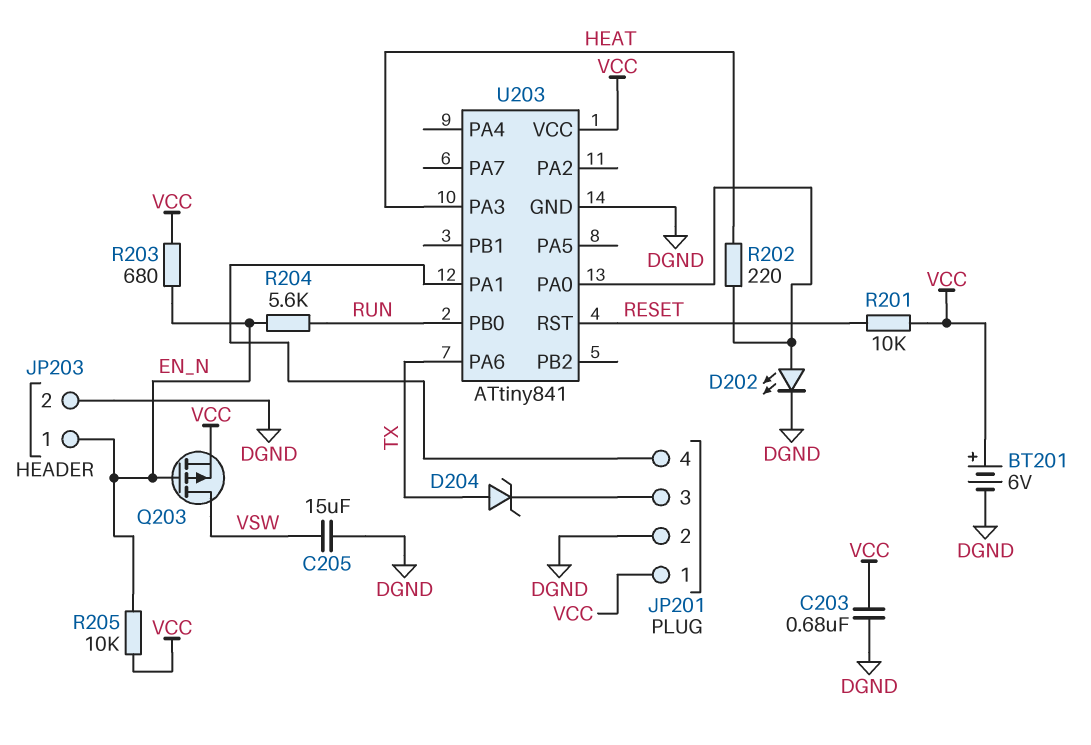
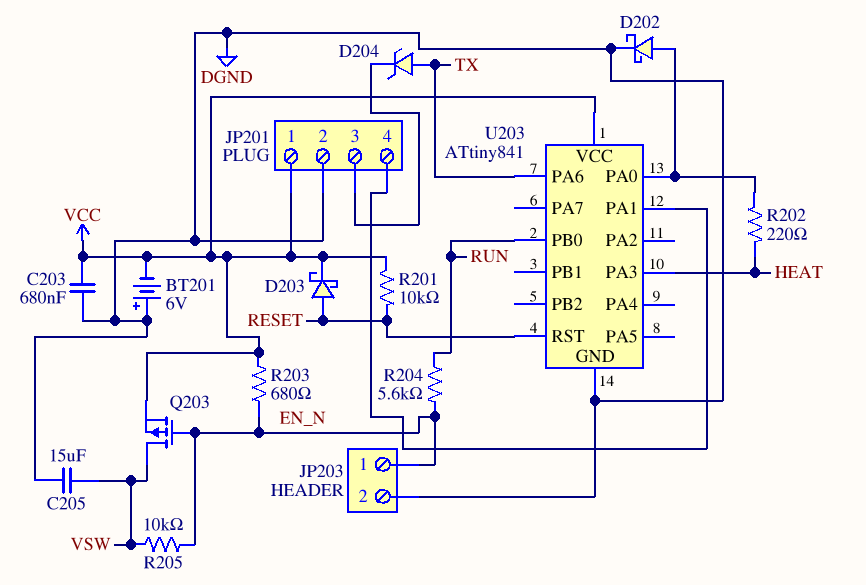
BT201: 6V (plus VCC, minus DGND) -> 6V (plus DGND, minus VCC)
D202: LED (A U203/PA0, K DGND) -> schottky (A U203/PA0, K DGND)
D203: none -> schottky (A RESET, K VCC)
R205: 10k (EN_N, VCC) -> 10k (EN_N, VSW)

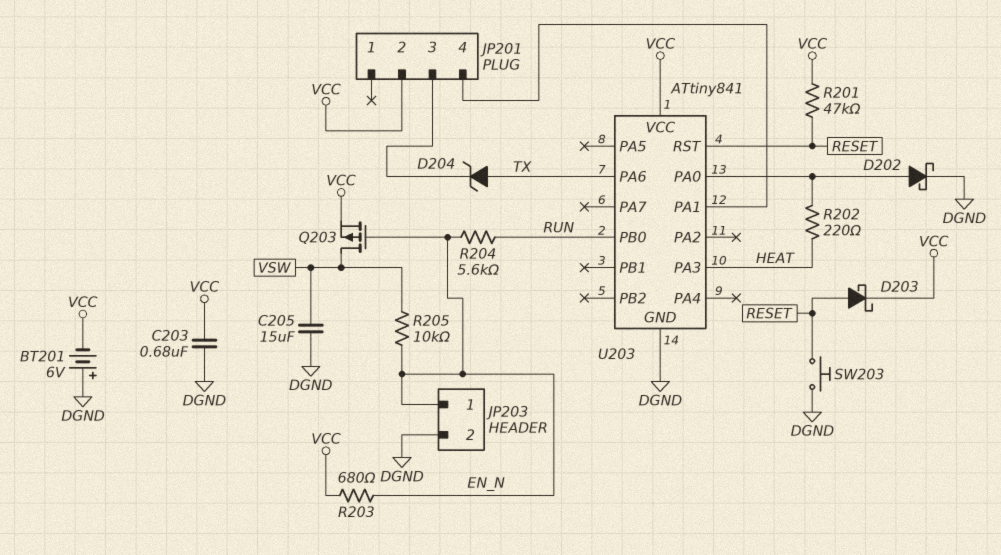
JP201 pin 1: VCC -> none
JP201 pin 2: DGND -> VCC
R201: 10k (RESET, VCC) -> 47k (RESET, VCC)
SW203: none -> button (DGND, RESET)

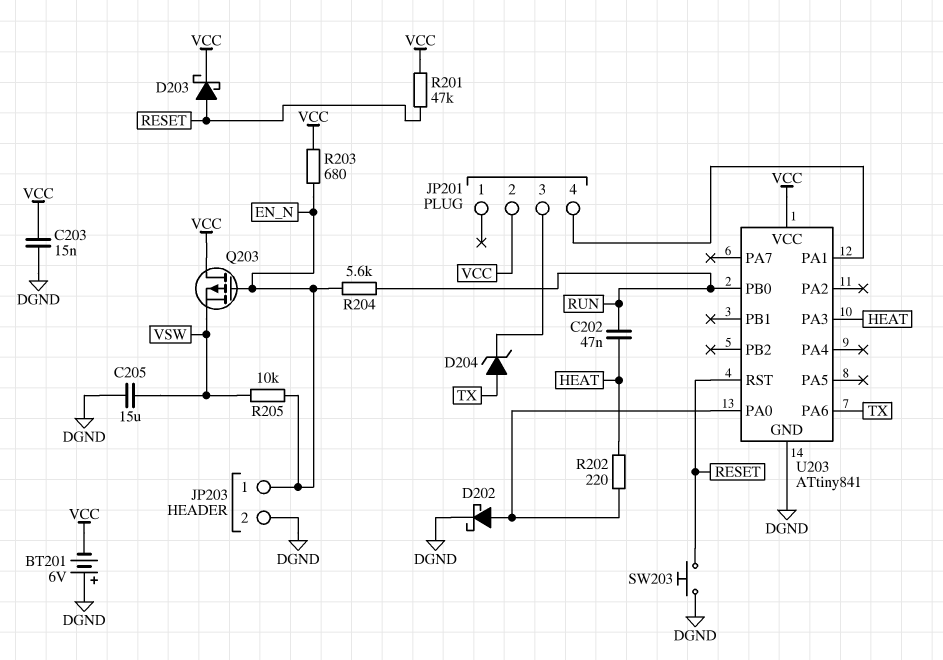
C202: none -> 47nF (HEAT, RUN)
C203: 680nF (DGND, VCC) -> 15nF (DGND, VCC)
Q203: PMOS (G EN_N, D VSW, S VCC) -> PMOS (G EN_N, D VCC, S VSW)

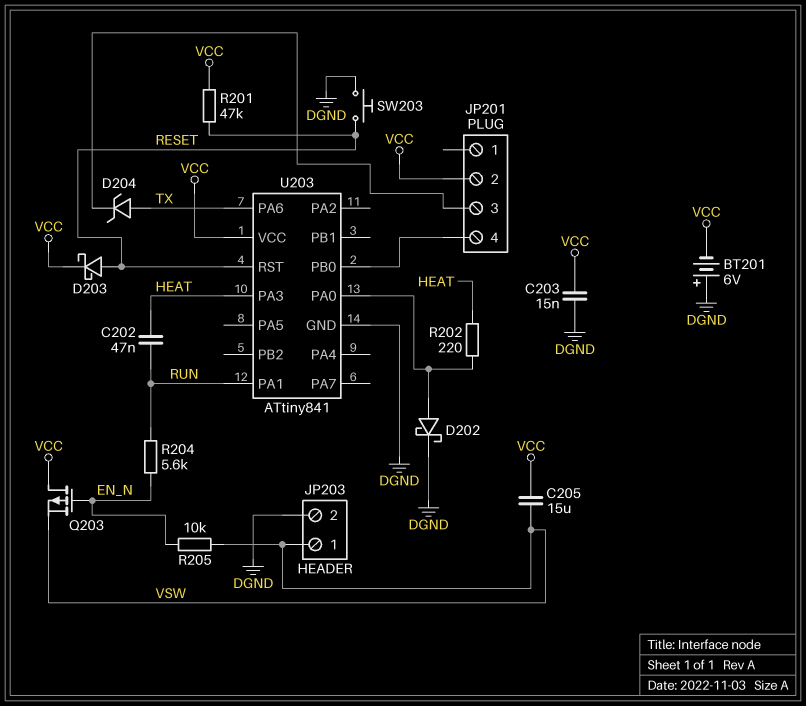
C205: 15uF (DGND, VSW) -> 15uF (VCC, VSW)
JP203 pin 1: EN_N -> VSW
R203: 680 (EN_N, VCC) -> none
U203 pin PA1: JP201/4 -> RUN
U203 pin PB0: RUN -> JP201/4

